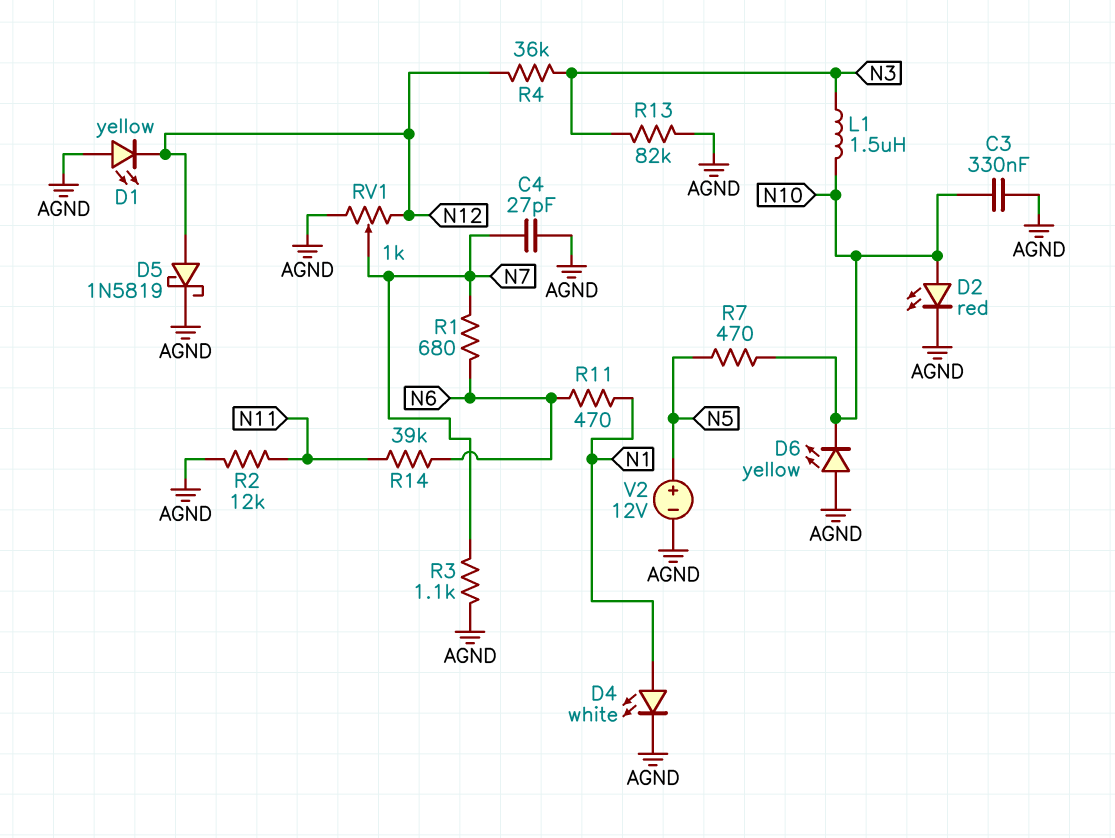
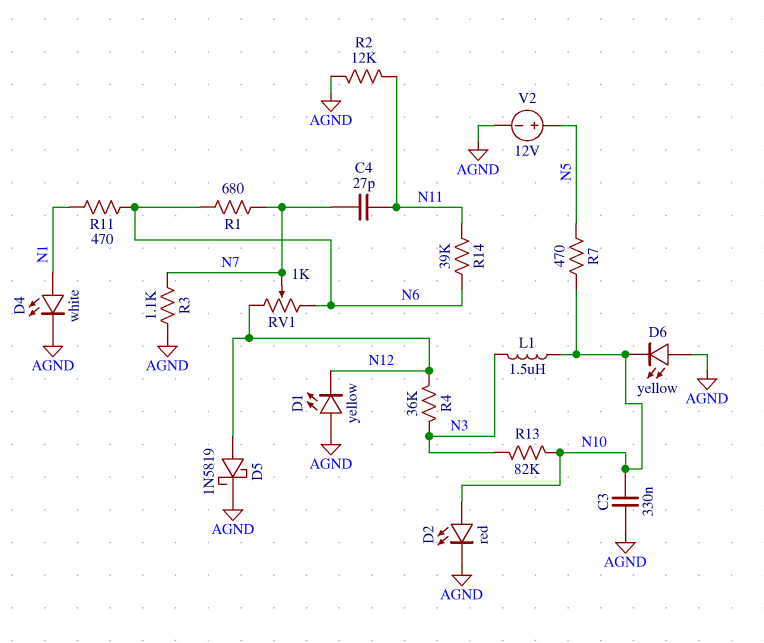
C4: 27pF (AGND, N7) -> 27pF (N7, N11)
R13: 82k (AGND, N3) -> 82k (N3, N10)
RV1: 1k (AGND, N12, wiper N7) -> 1k (N6, N12, wiper N7)

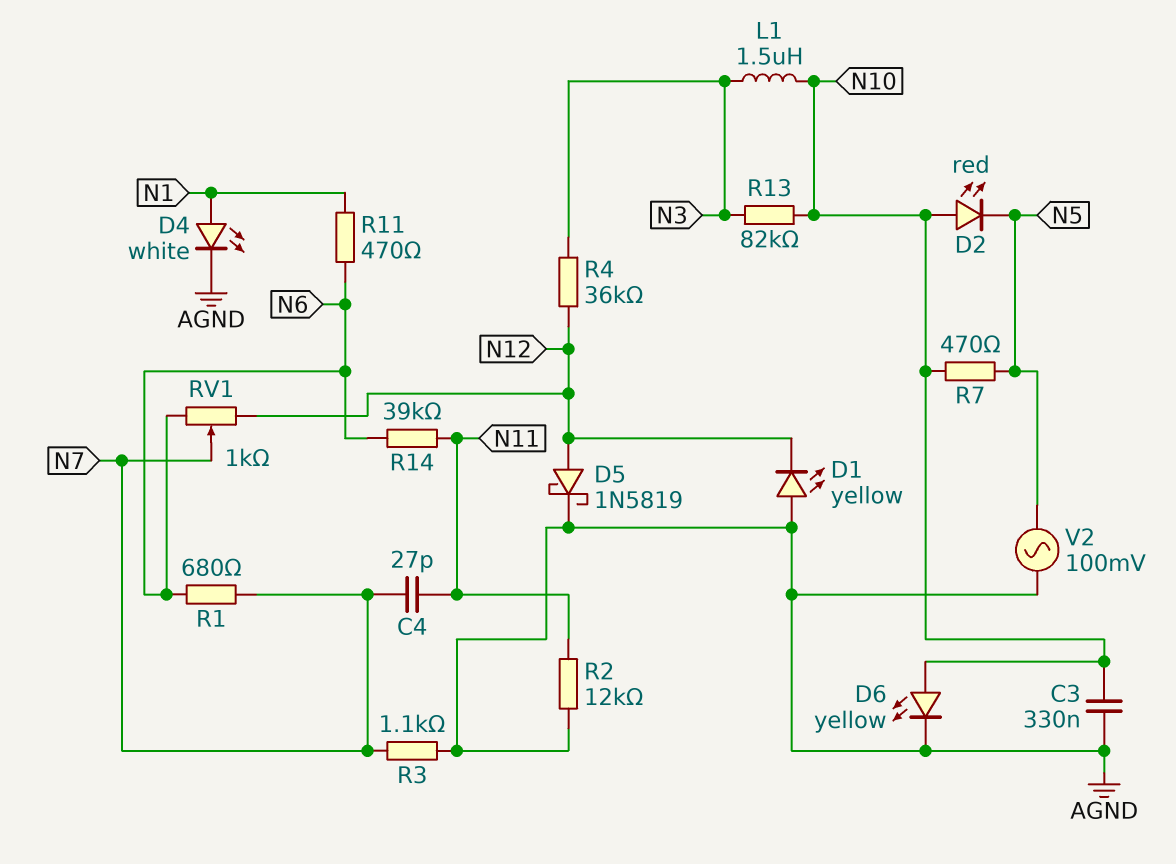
D2: LED red (A N10, K AGND) -> LED red (A N10, K N5)
D6: LED yellow (A AGND, K N10) -> LED yellow (A N10, K AGND)
V2: 12V (plus N5, minus AGND) -> AC 100mV (AGND, N5)

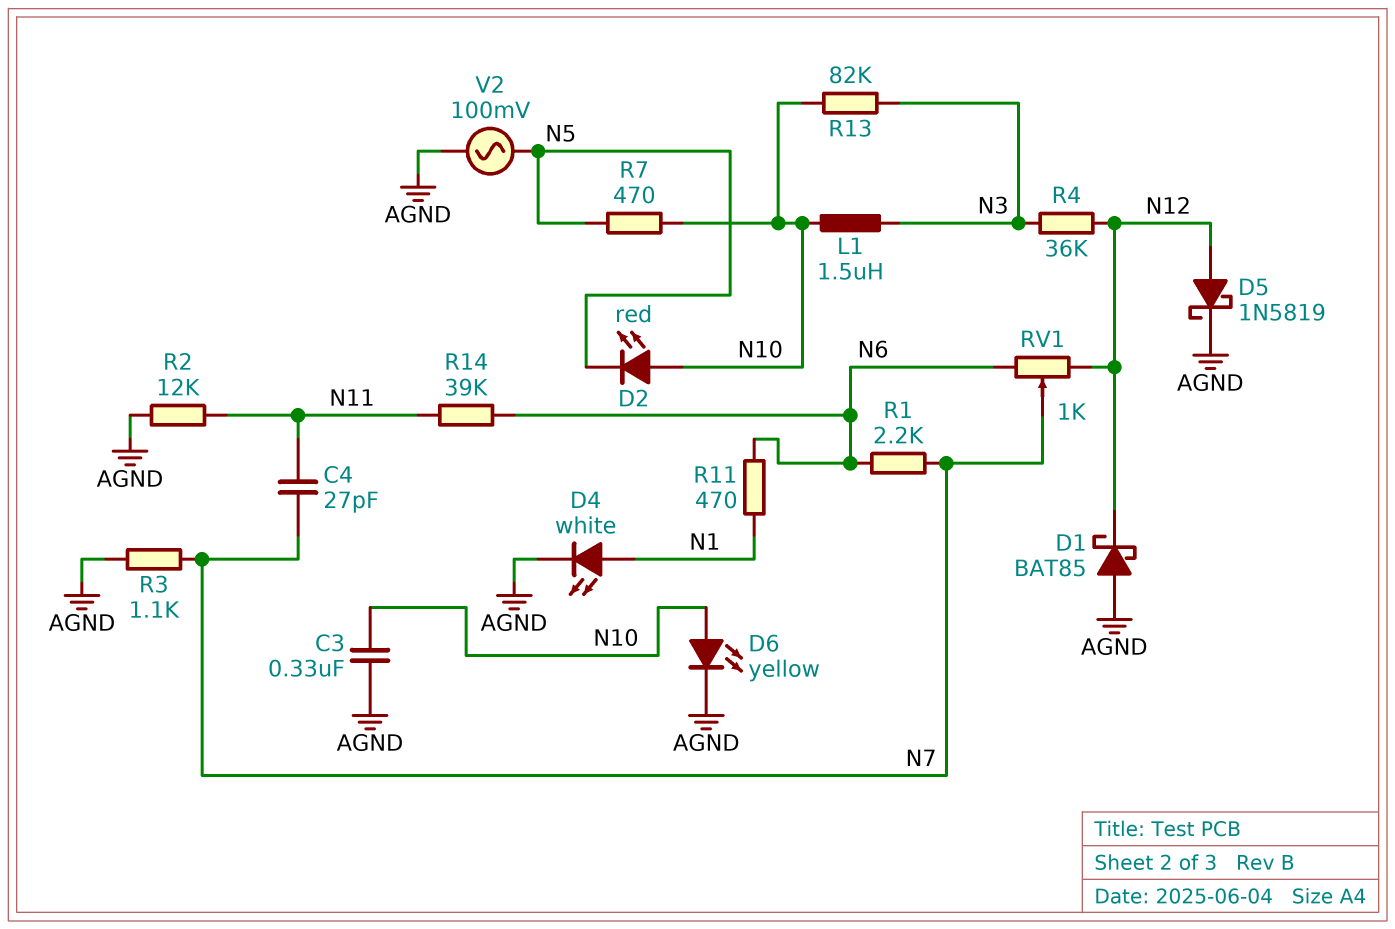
D1: LED yellow (A AGND, K N12) -> schottky BAT85 (A AGND, K N12)
R1: 680 (N6, N7) -> 2.2k (N6, N7)

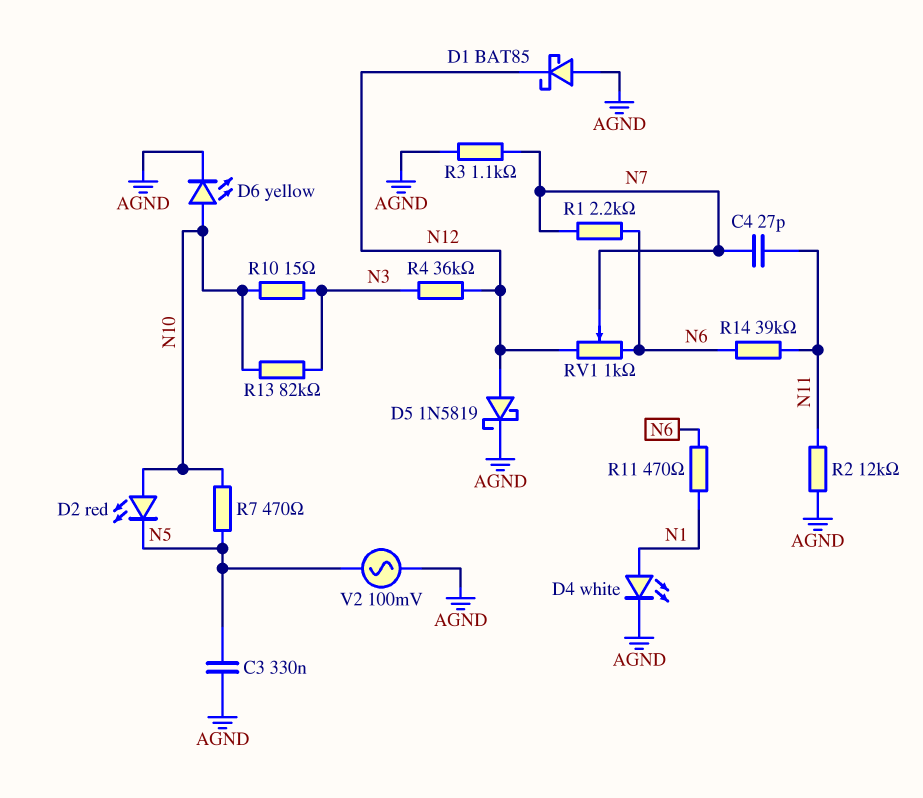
C3: 330nF (AGND, N10) -> 330nF (AGND, N5)
L1: 1.5uH (N3, N10) -> none
R10: none -> 15 (N3, N10)

